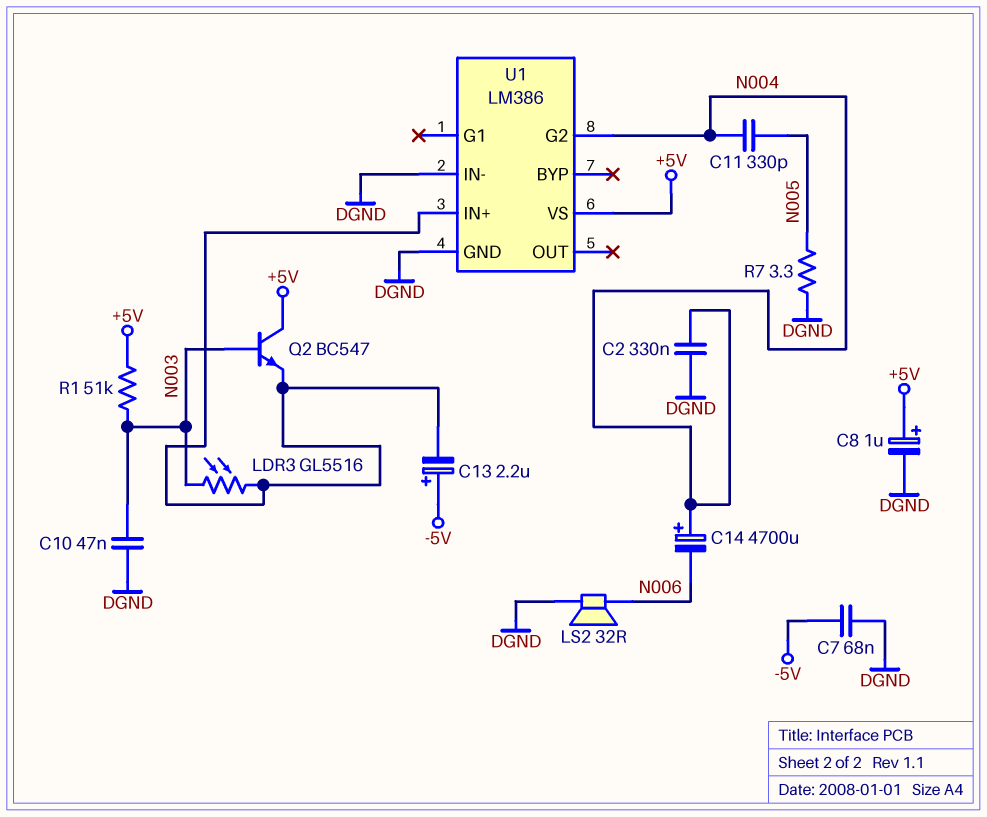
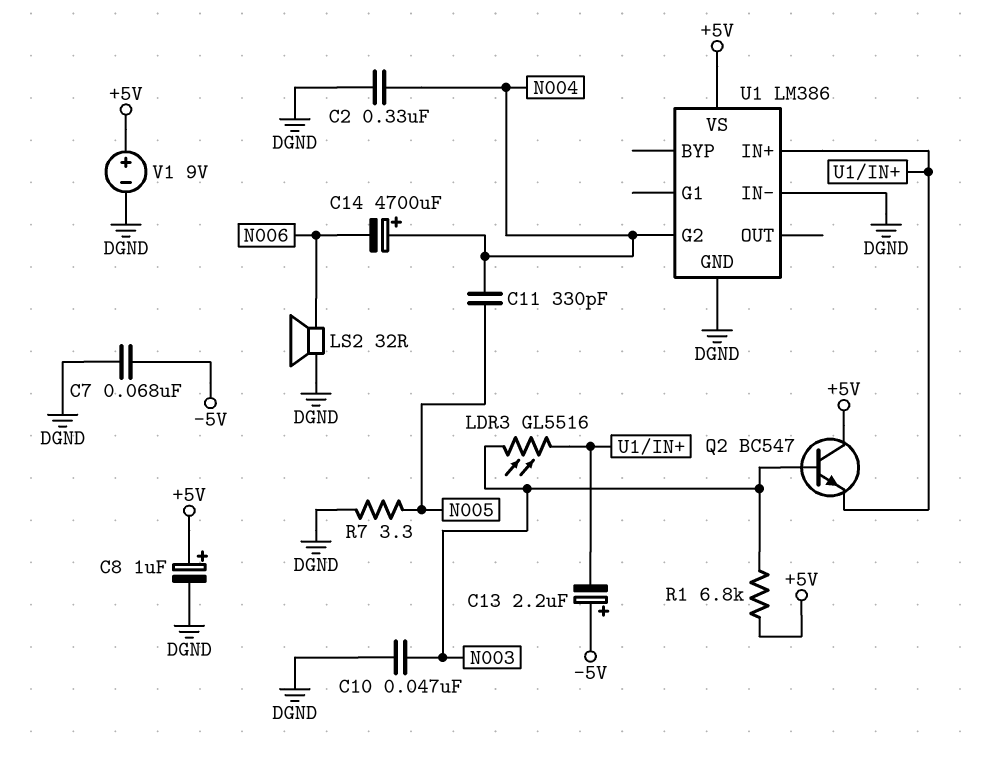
R1: 51k (+5V, N003) -> 6.8k (+5V, N003)
V1: none -> 9V (plus +5V, minus DGND)

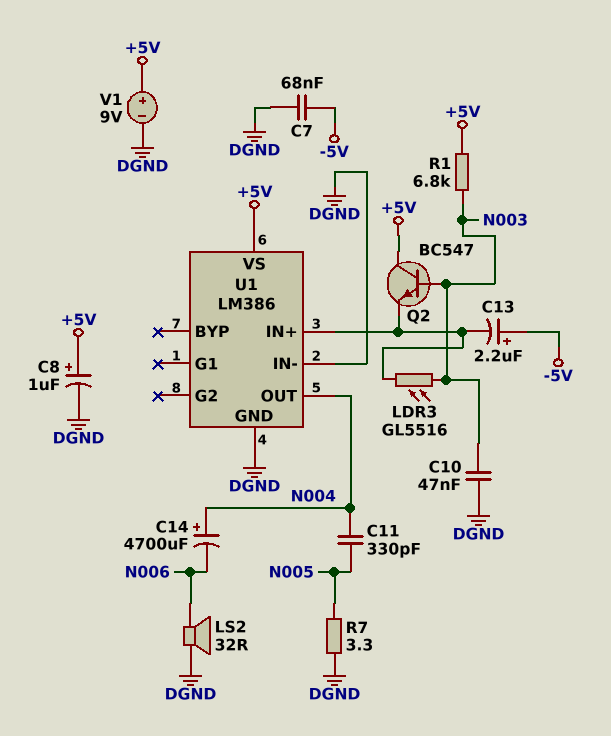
C2: 330nF (DGND, N004) -> none
U1 pin G2: N004 -> none
U1 pin OUT: none -> N004

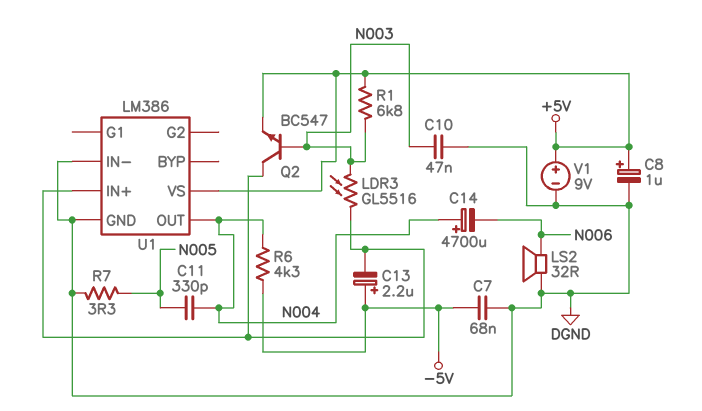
Q2: NPN BC547 (B N003, C +5V, E U1/IN+) -> NPN BC547 (B N003, C U1/IN+, E +5V)
R6: none -> 4.3k (-5V, N004)

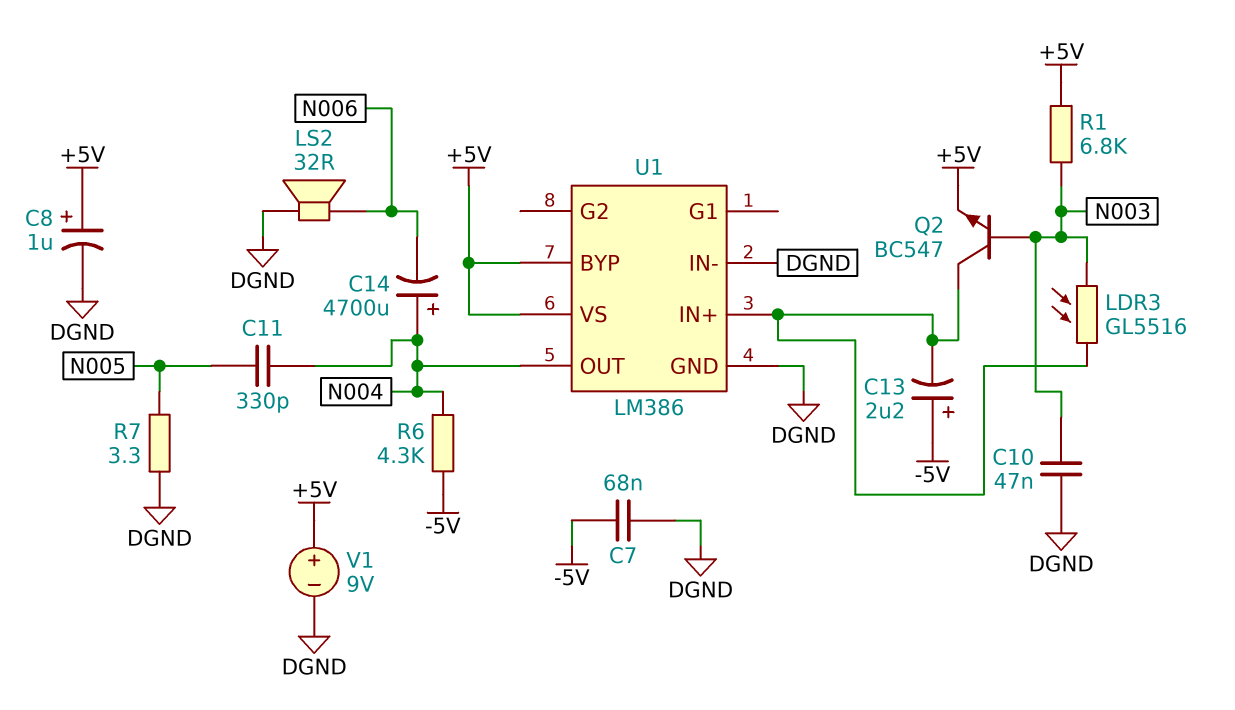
U1 pin BYP: none -> +5V

